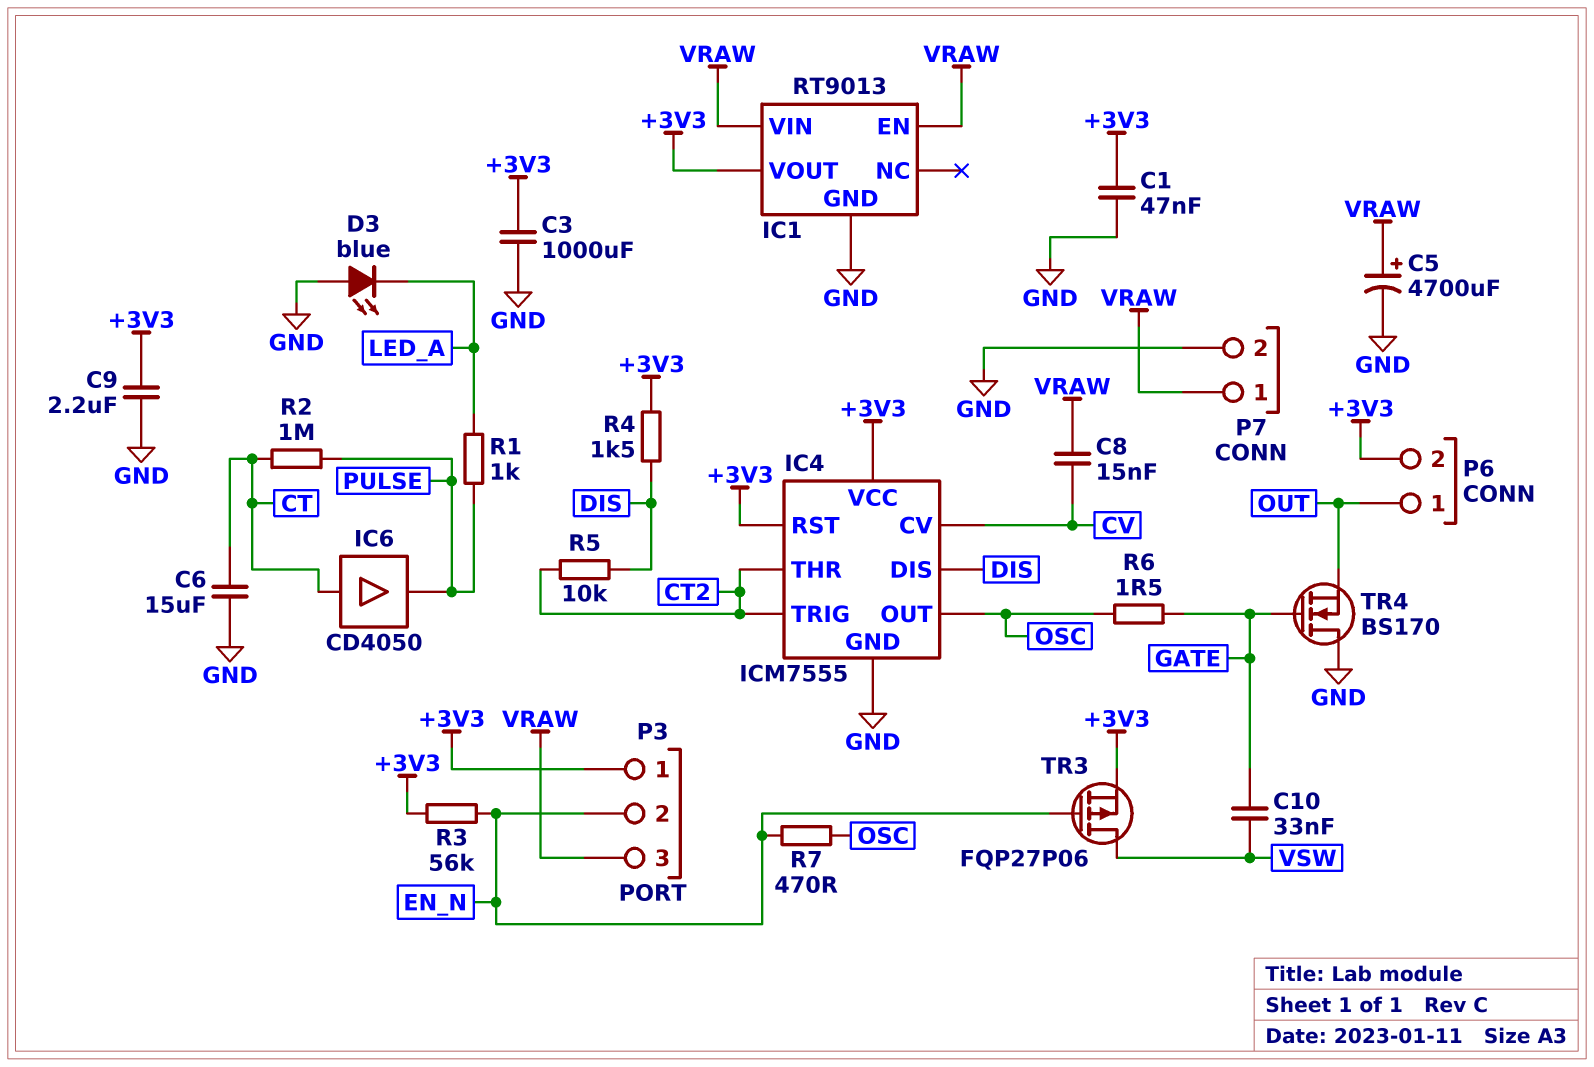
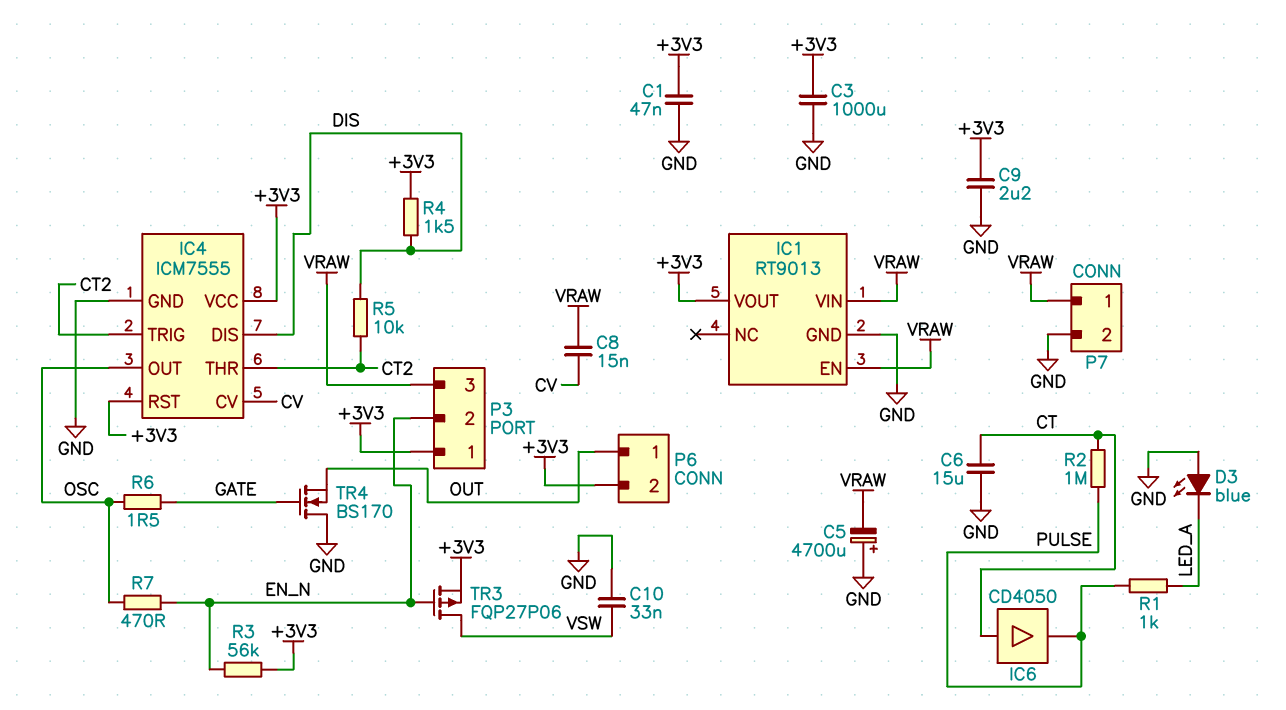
C5: 4700uF (plus VRAW, minus GND) -> 4700uF (plus GND, minus VRAW)
C10: 33nF (GATE, VSW) -> 33nF (GND, VSW)

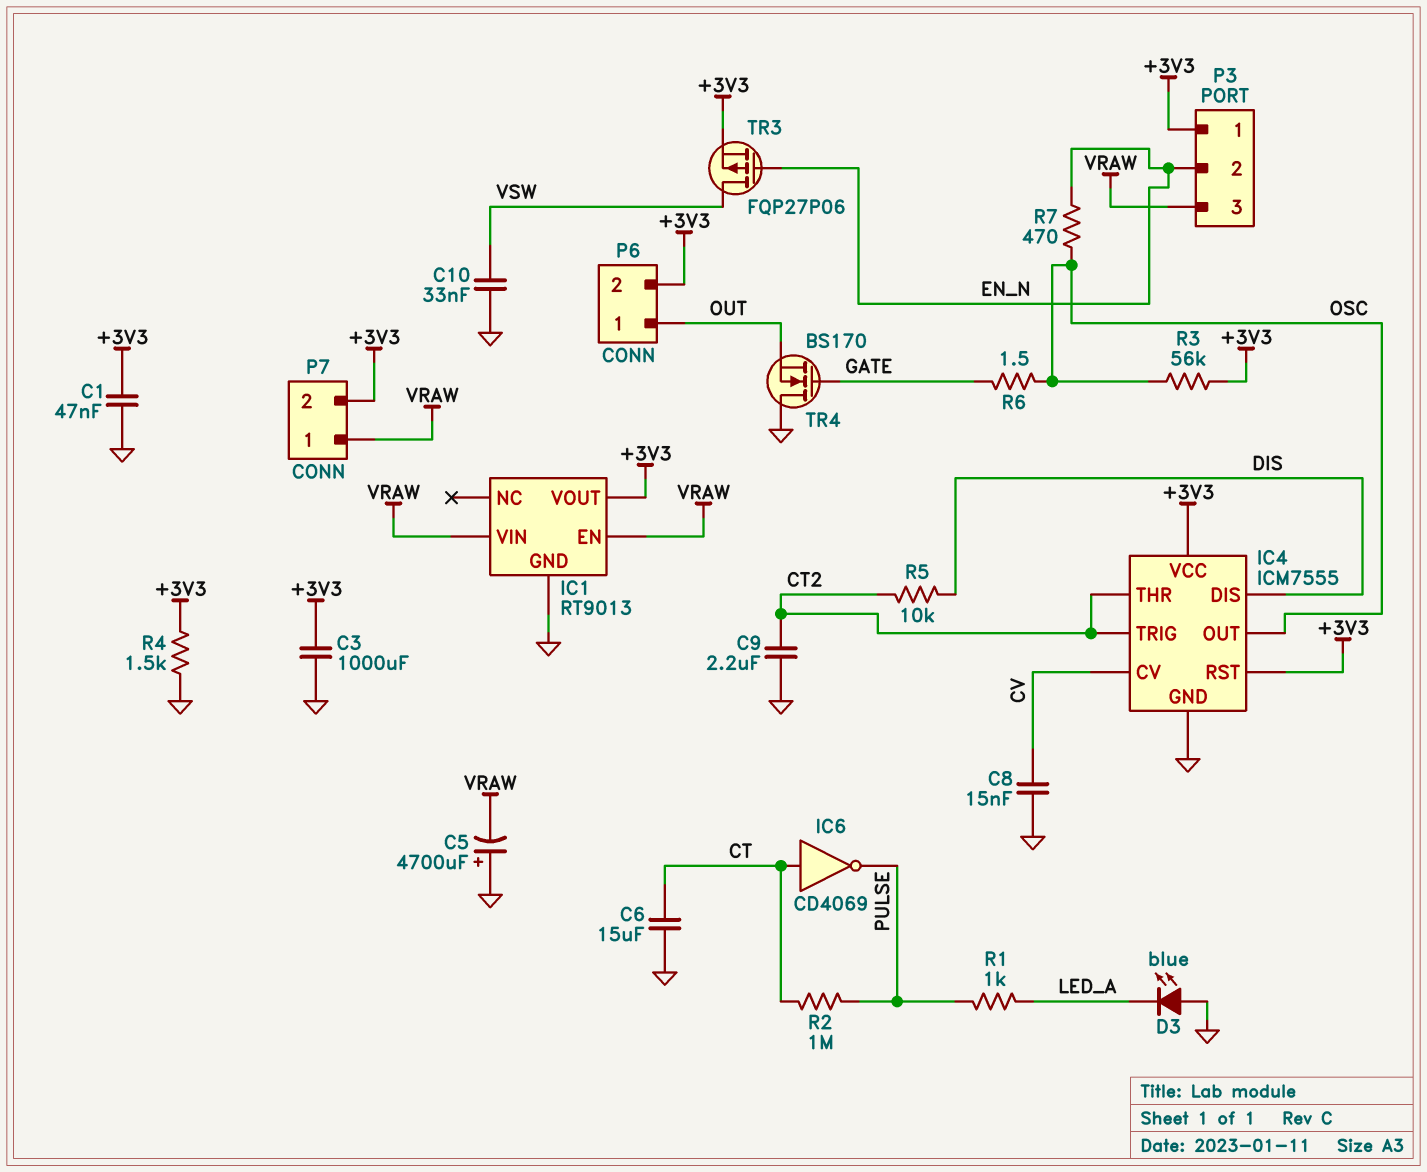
C8: 15nF (CV, VRAW) -> 15nF (CV, GND)
C9: 2.2uF (+3V3, GND) -> 2.2uF (CT2, GND)
IC6: buffer CD4050 (in CT, out PULSE) -> NOT CD4069 (in CT, out PULSE)
P7 pin 2: GND -> +3V3
R3: 56k (+3V3, EN_N) -> 56k (+3V3, OSC)
R4: 1.5k (+3V3, DIS) -> 1.5k (+3V3, GND)

